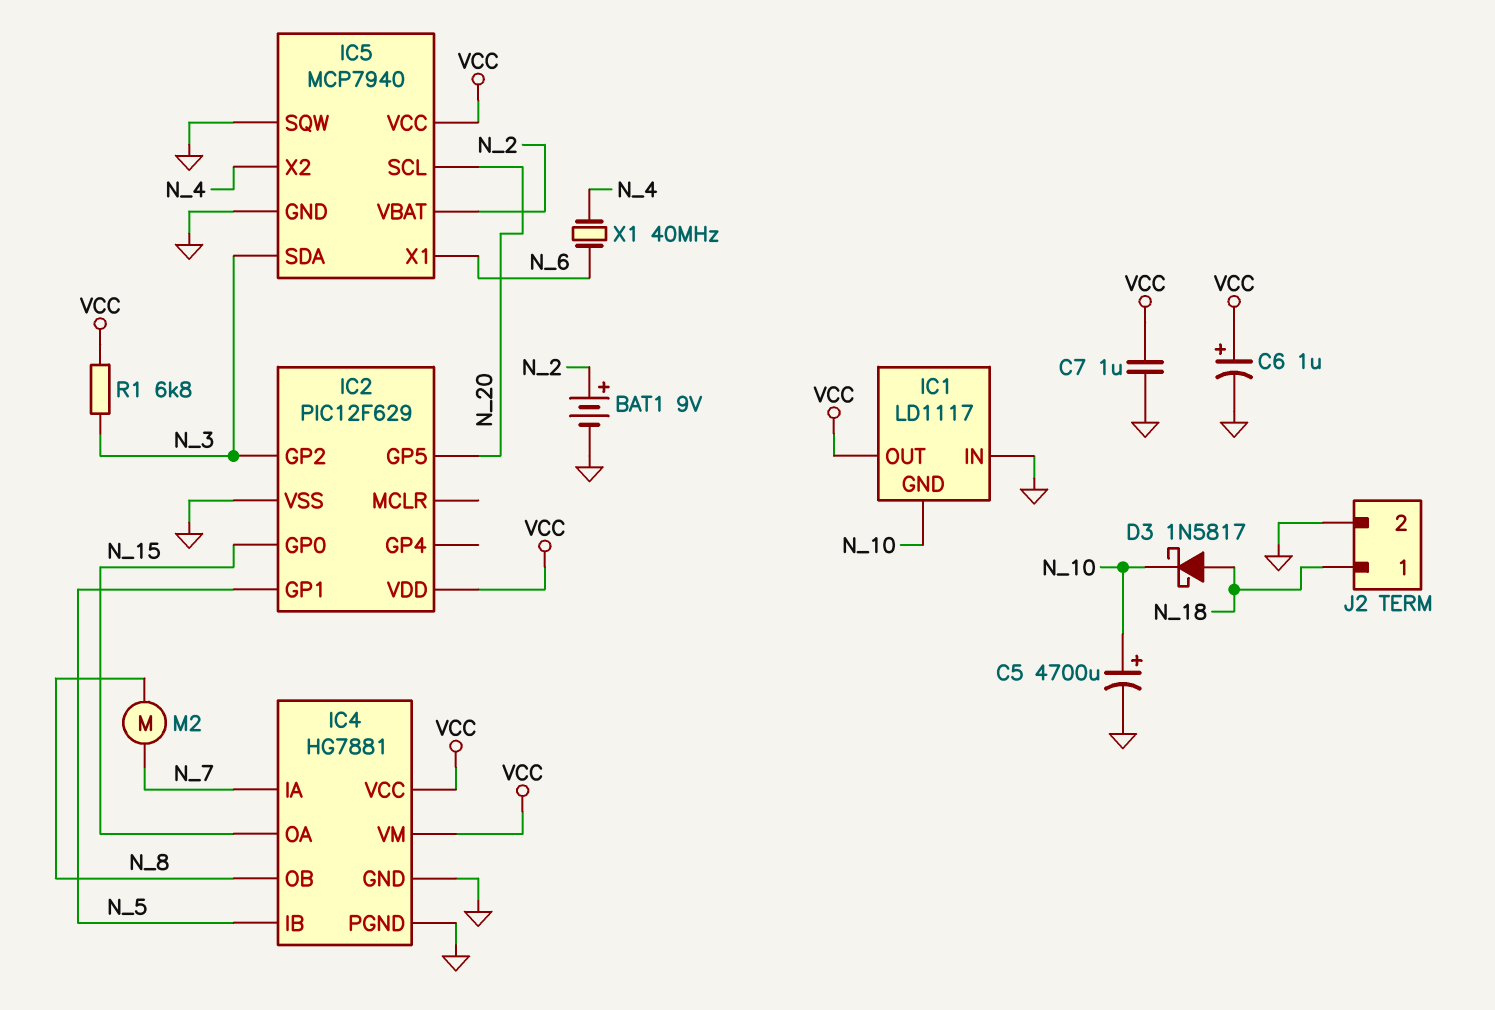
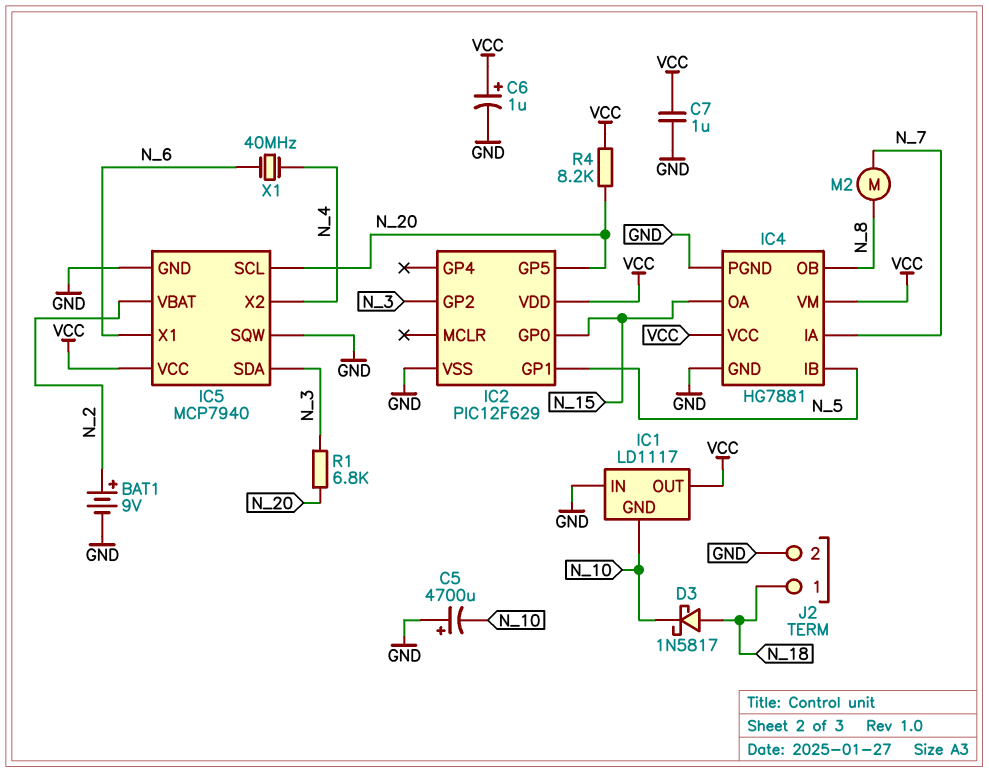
C5: 4700uF (plus N_10, minus GND) -> 4700uF (plus GND, minus N_10)
R1: 6.8k (N_3, VCC) -> 6.8k (N_3, N_20)
R4: none -> 8.2k (N_20, VCC)

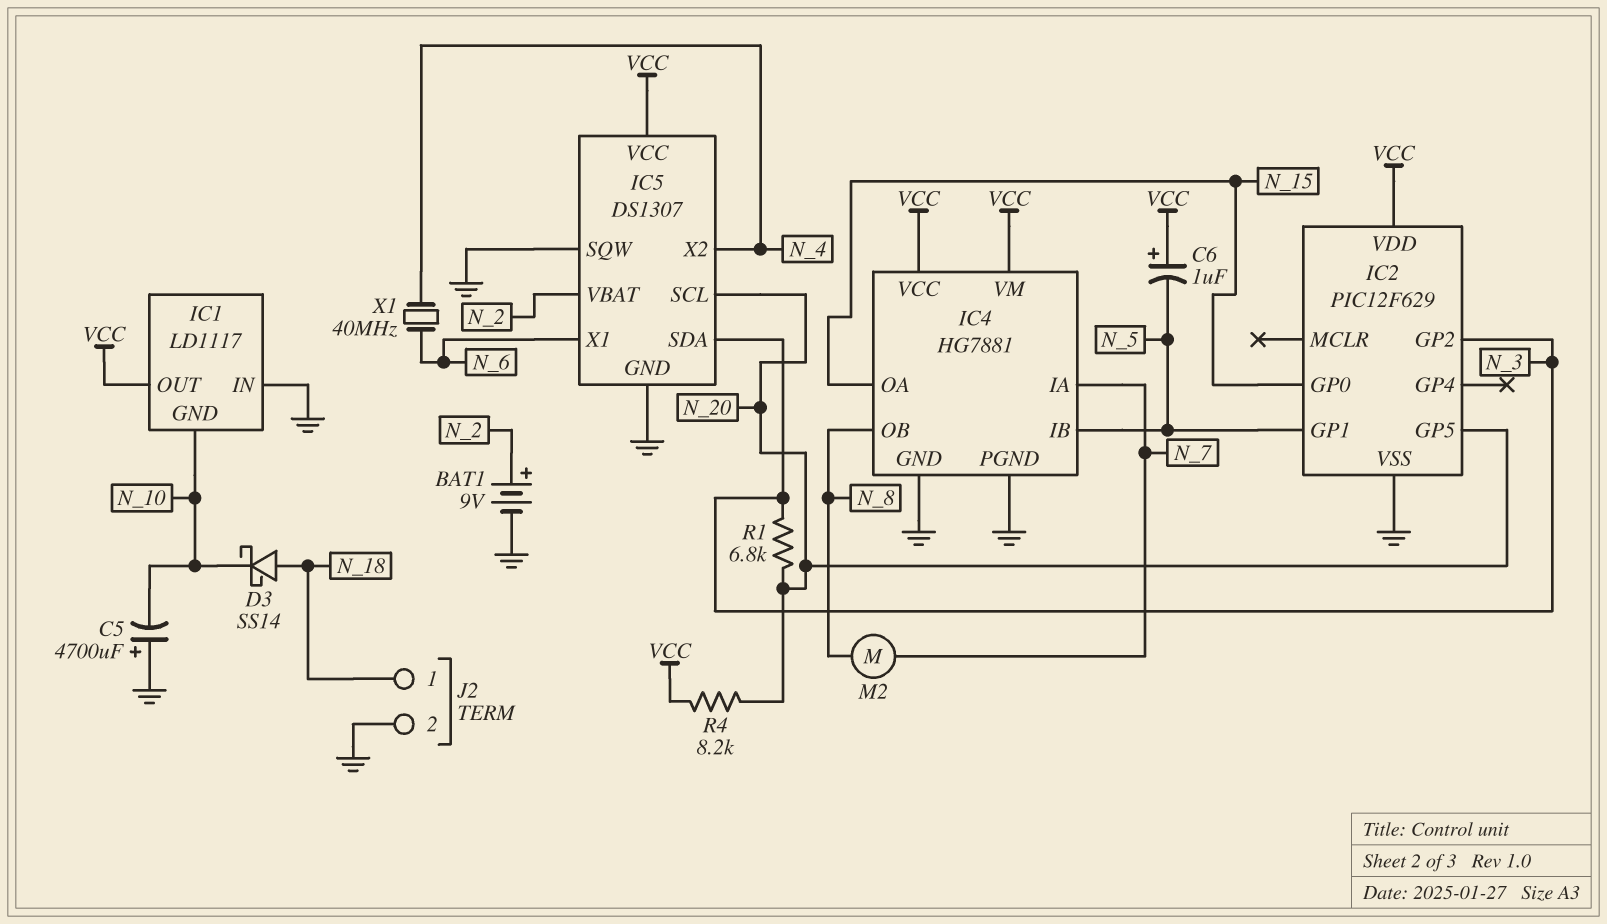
C6: 1uF (plus VCC, minus GND) -> 1uF (plus VCC, minus N_5)
C7: 1uF (GND, VCC) -> none
D3: schottky 1N5817 (A N_18, K N_10) -> schottky SS14 (A N_18, K N_10)
IC5: MCP7940 -> DS1307

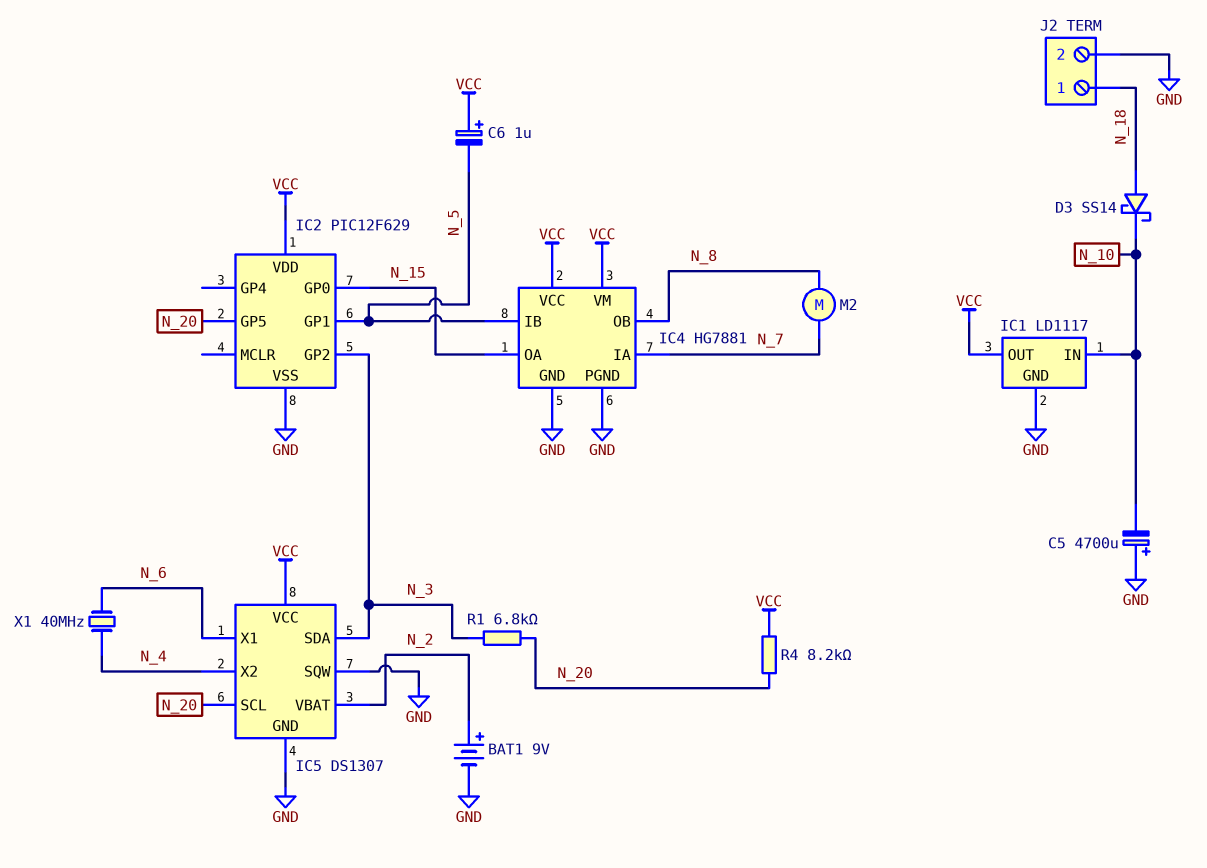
IC1 pin GND: N_10 -> GND
IC1 pin IN: GND -> N_10

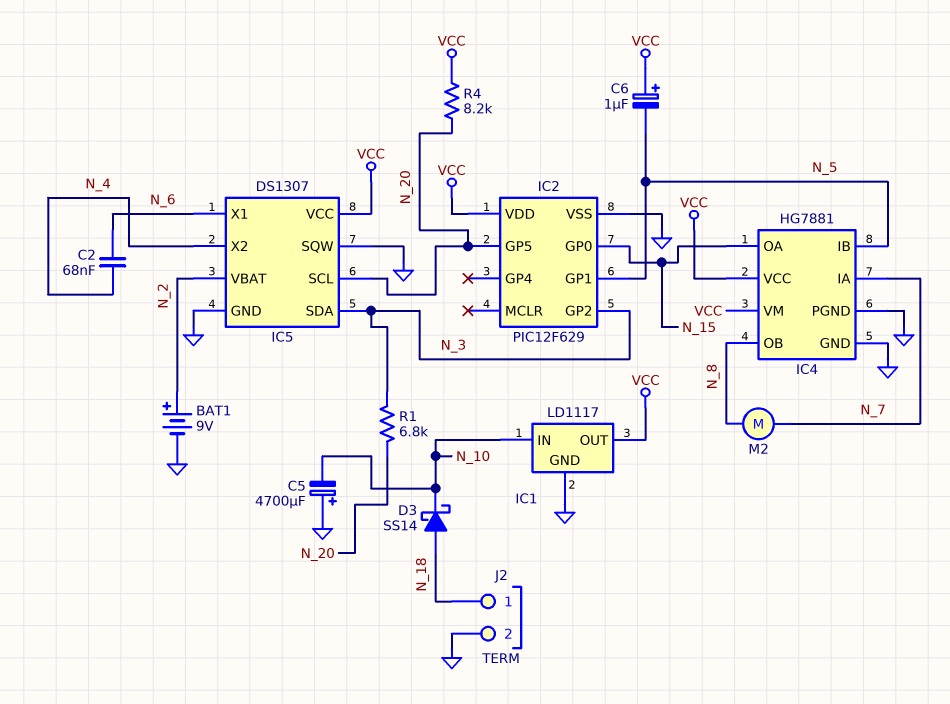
C2: none -> 68nF (N_4, N_6)
X1: 40MHz (N_4, N_6) -> none

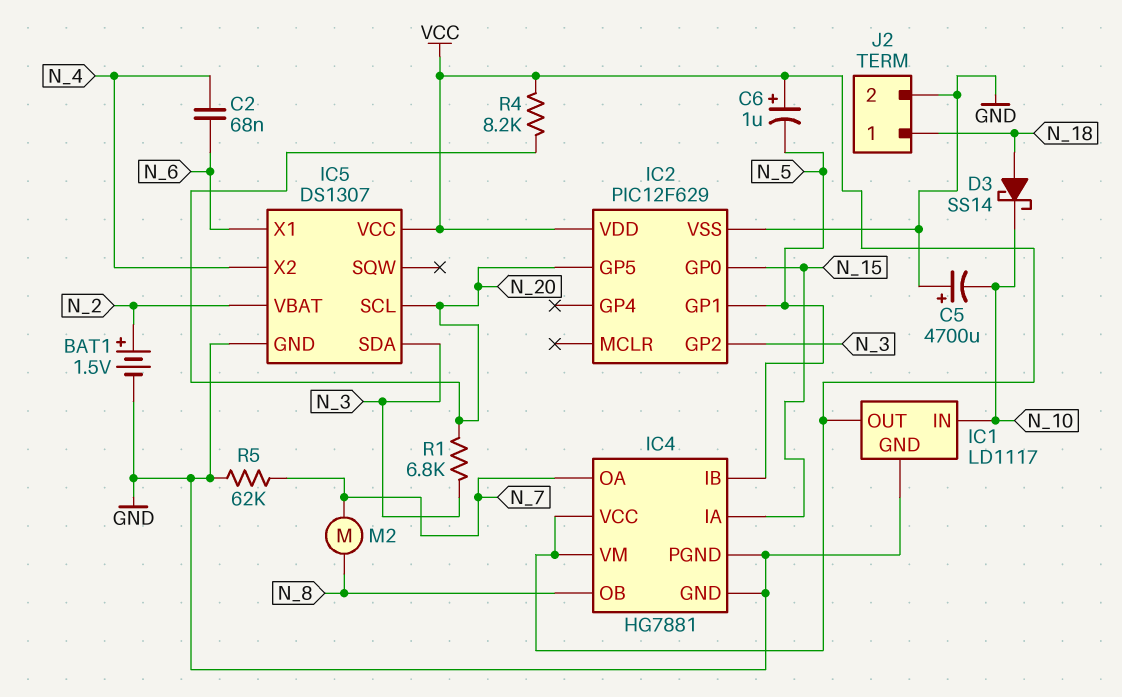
BAT1: 9V (plus N_2, minus GND) -> 1.5V (plus N_2, minus GND)
IC4 pin IA: N_7 -> N_15
IC4 pin OA: N_15 -> N_7
IC5 pin SQW: GND -> none
R5: none -> 62k (GND, N_7)

